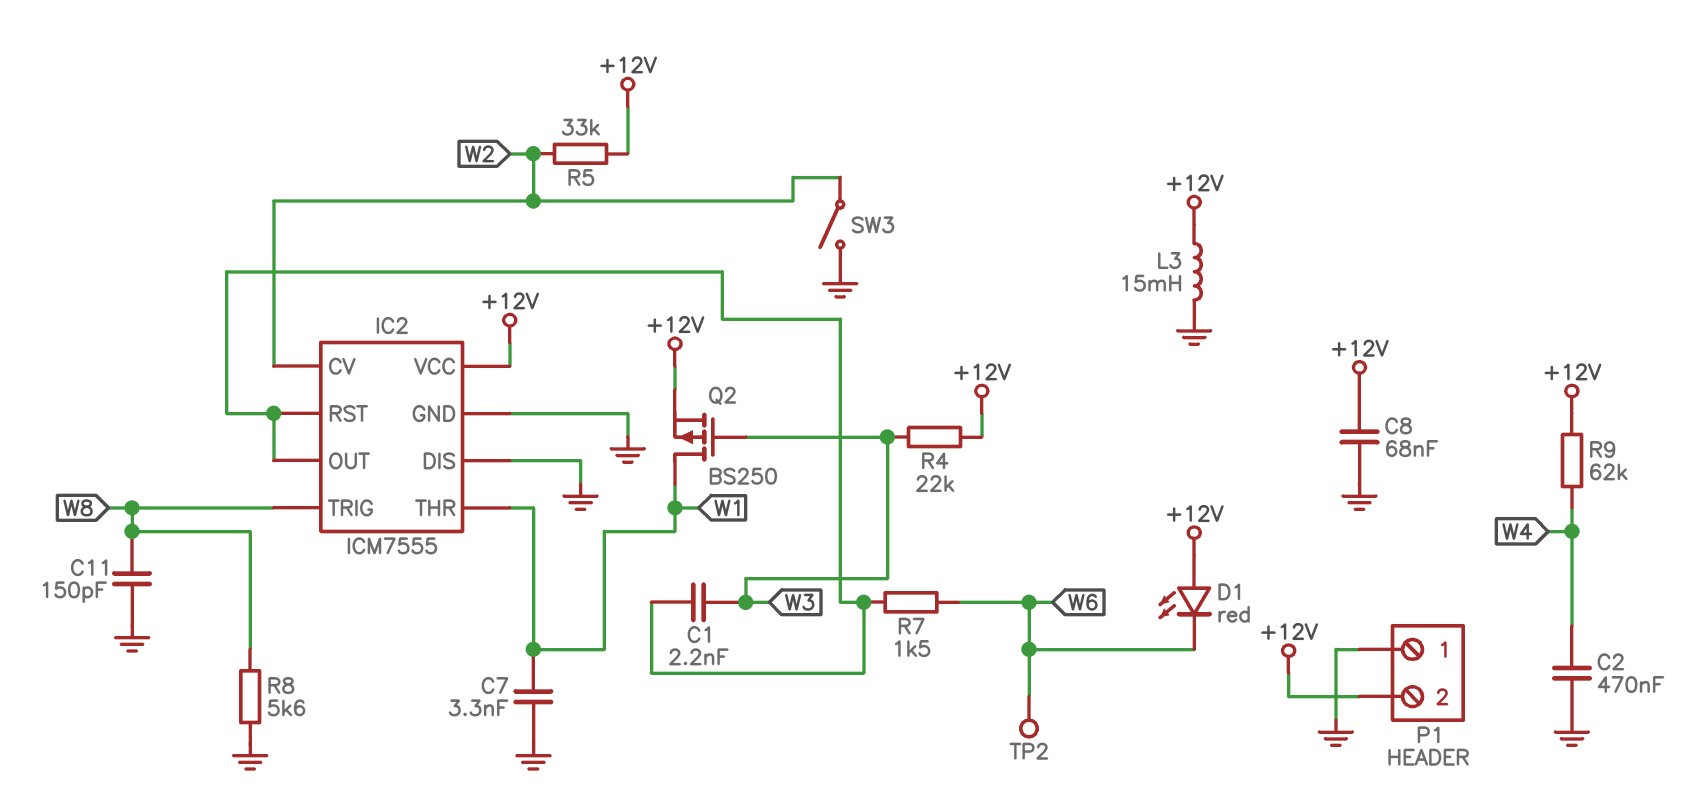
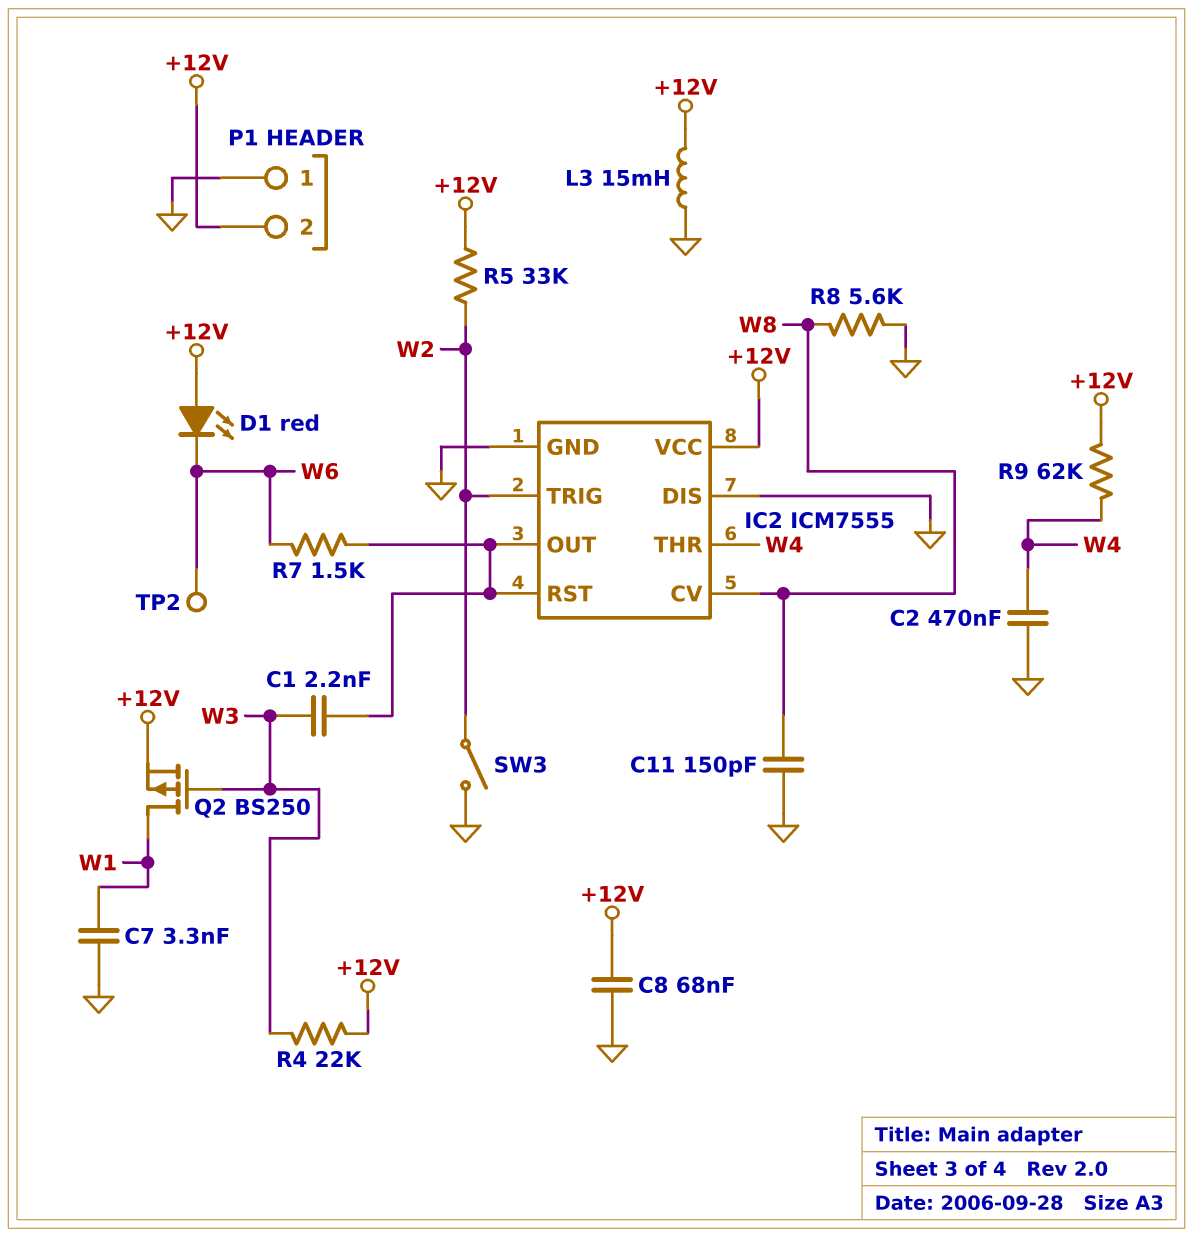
IC2 pin CV: W2 -> W8
IC2 pin THR: W1 -> W4
IC2 pin TRIG: W8 -> W2

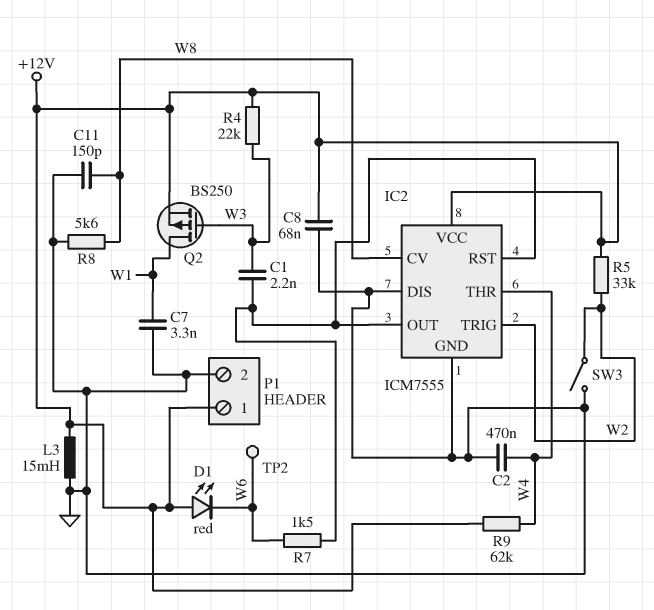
P1 pin 1: GND -> +12V
P1 pin 2: +12V -> GND

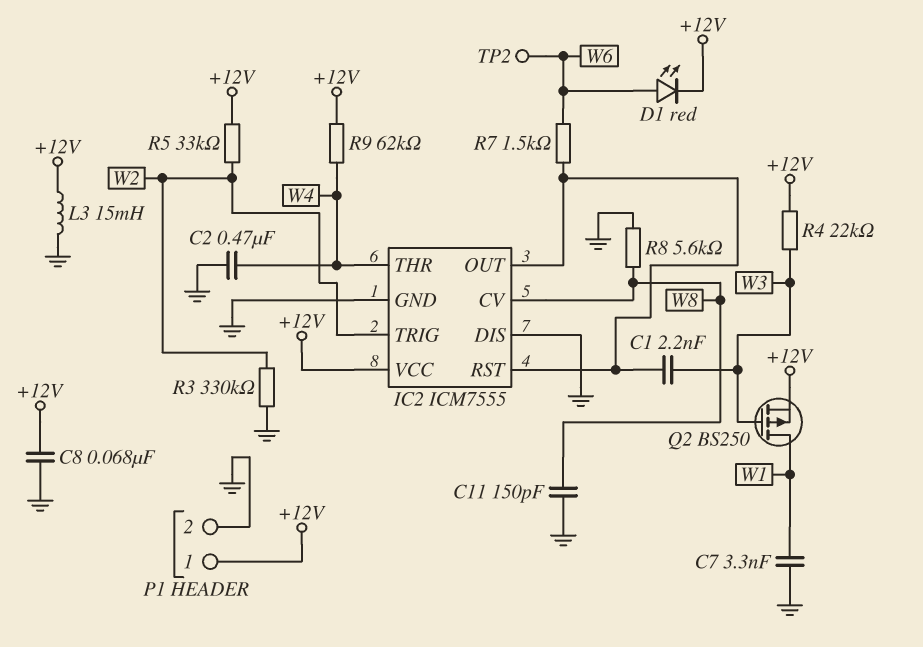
D1: LED red (A +12V, K W6) -> LED red (A W6, K +12V)
R3: none -> 330k (GND, W2)
SW3: switch (GND, W2) -> none

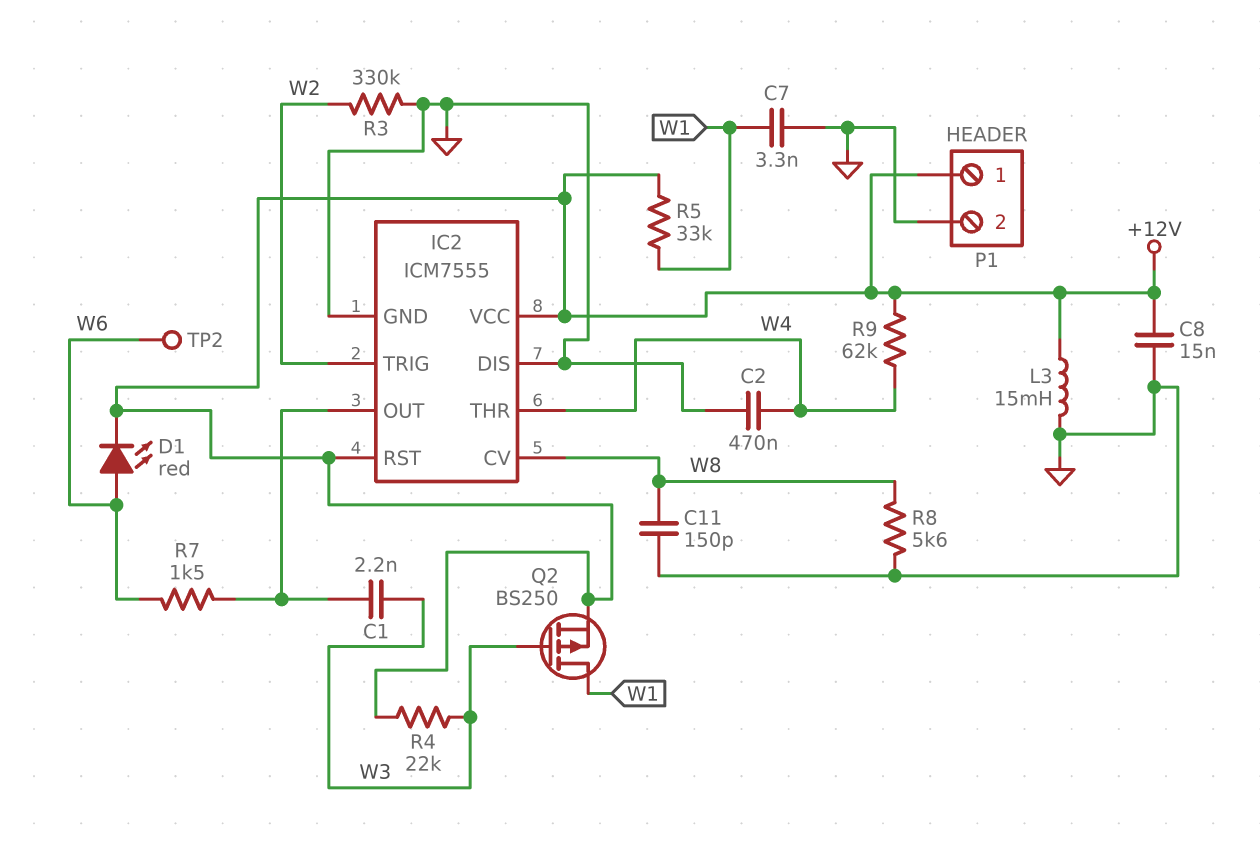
C8: 68nF (+12V, GND) -> 15nF (+12V, GND)
IC2 pin RST: IC2/OUT -> +12V
R5: 33k (+12V, W2) -> 33k (+12V, W1)

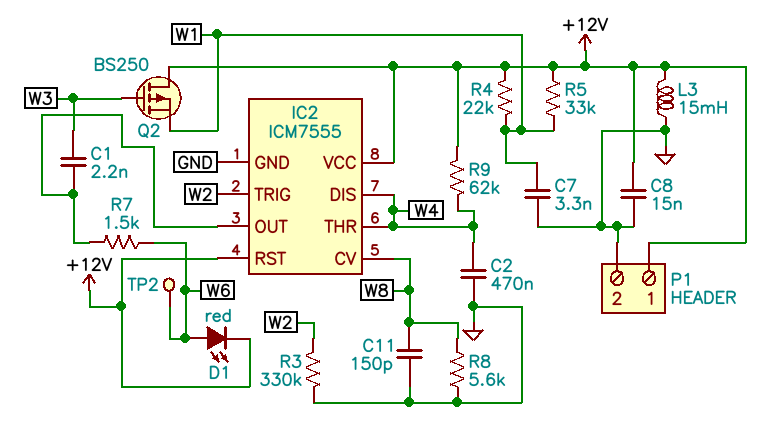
IC2 pin DIS: GND -> W4
Q2: PMOS BS250 (G W3, D W1, S +12V) -> PMOS BS250 (G W3, D +12V, S W1)
R4: 22k (+12V, W3) -> 22k (+12V, W1)

